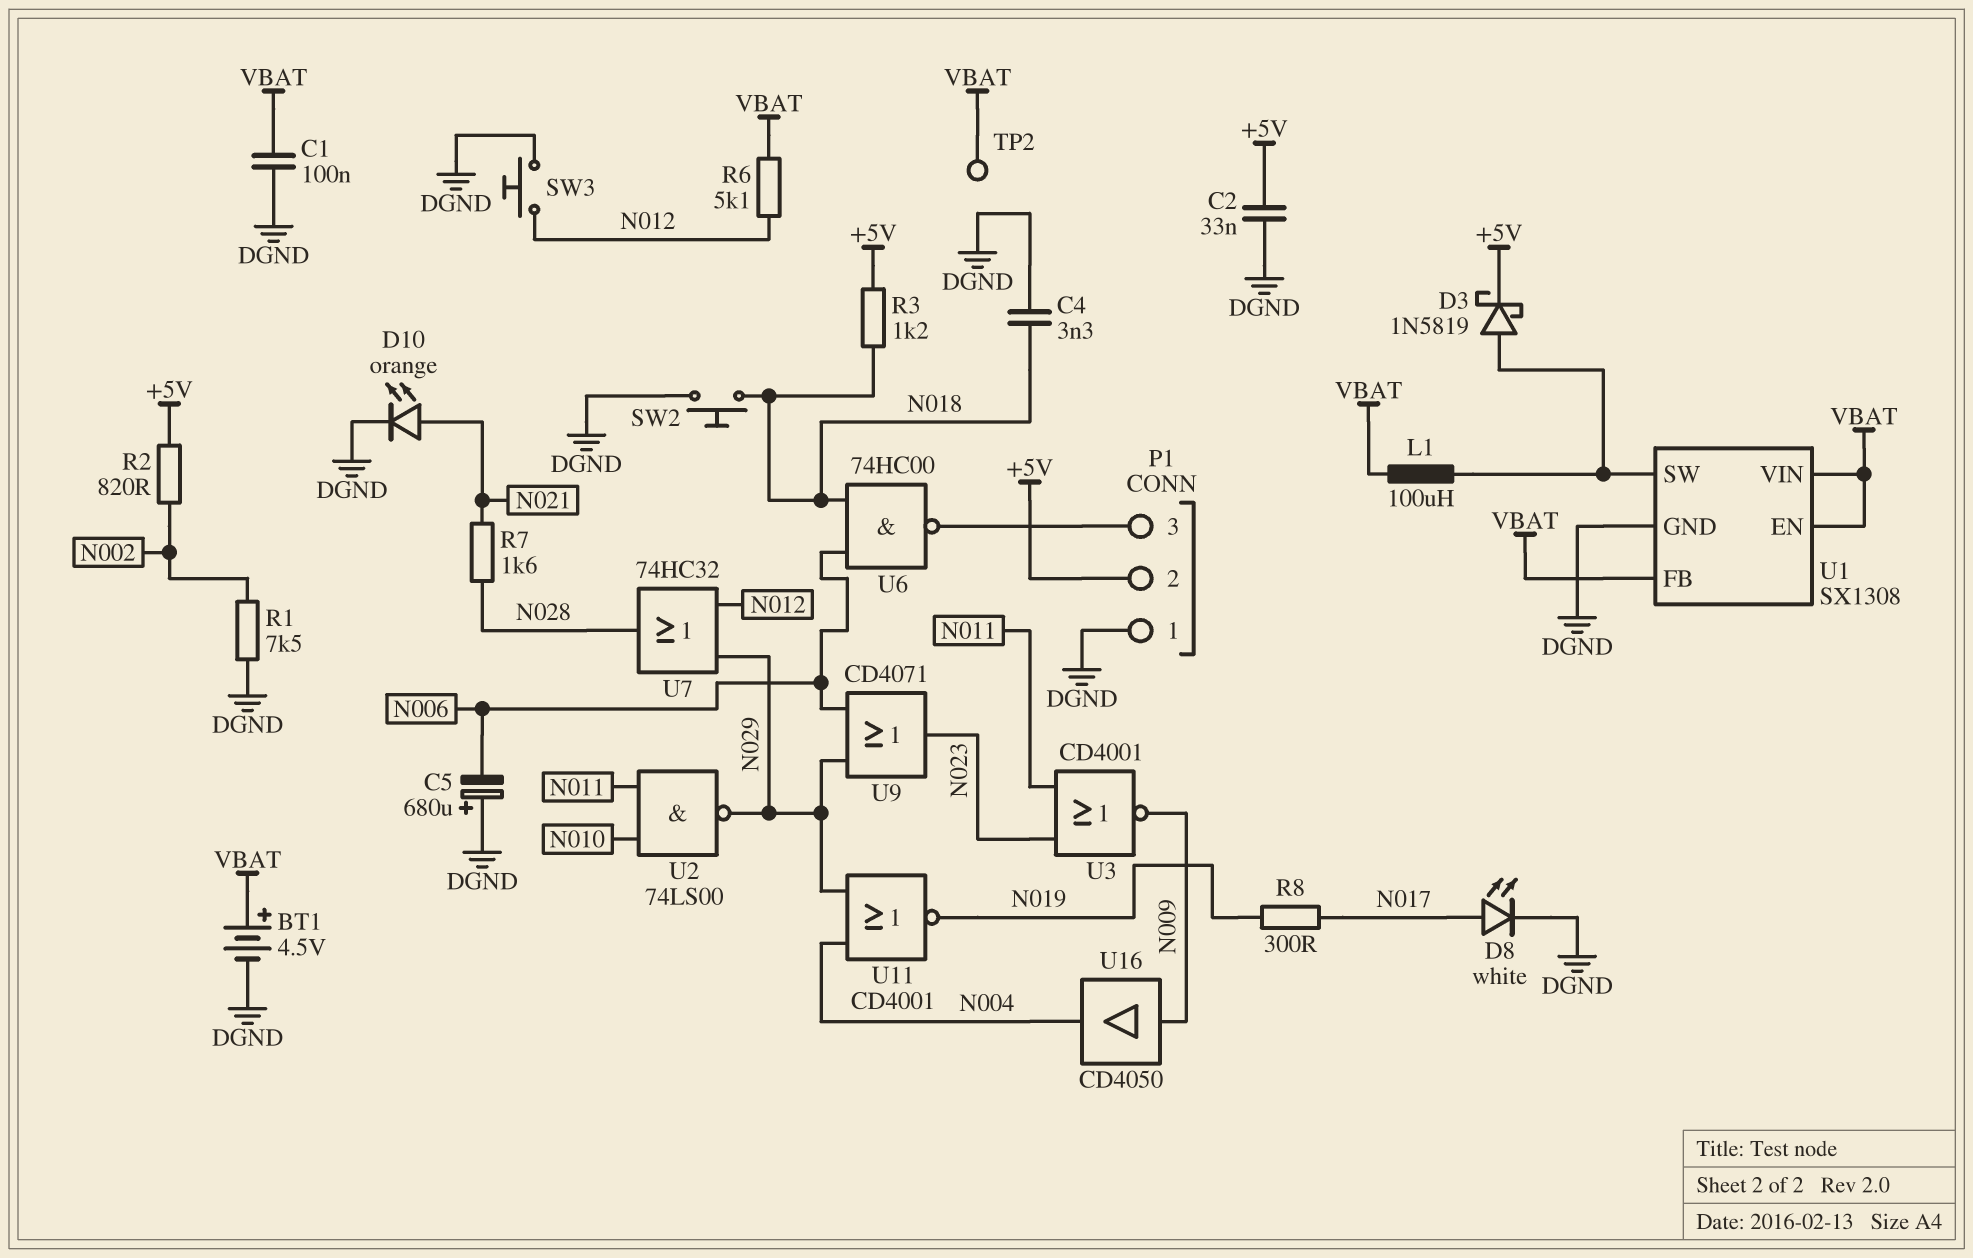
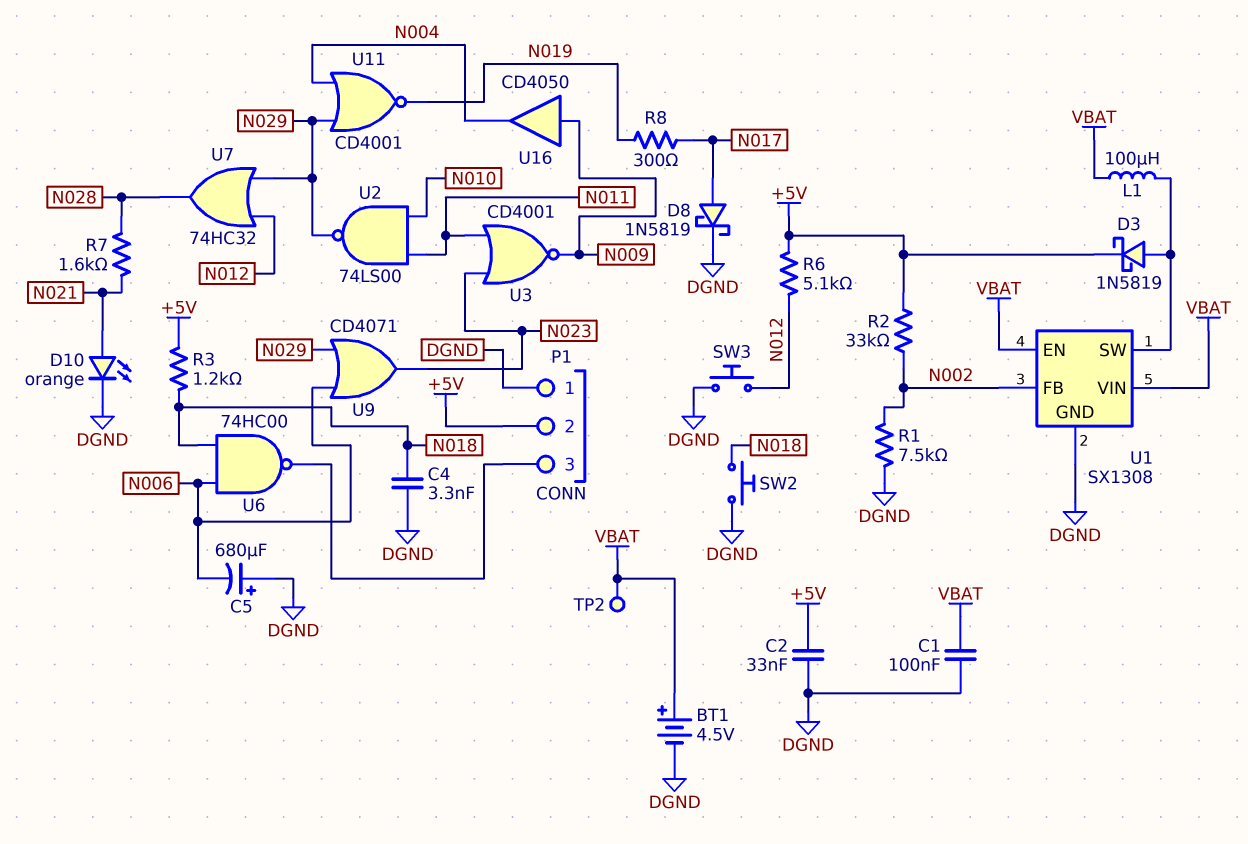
D8: LED white (A N017, K DGND) -> schottky 1N5819 (A N017, K DGND)
R2: 820 (+5V, N002) -> 33k (+5V, N002)
R6: 5.1k (N012, VBAT) -> 5.1k (+5V, N012)
U1 pin FB: VBAT -> N002

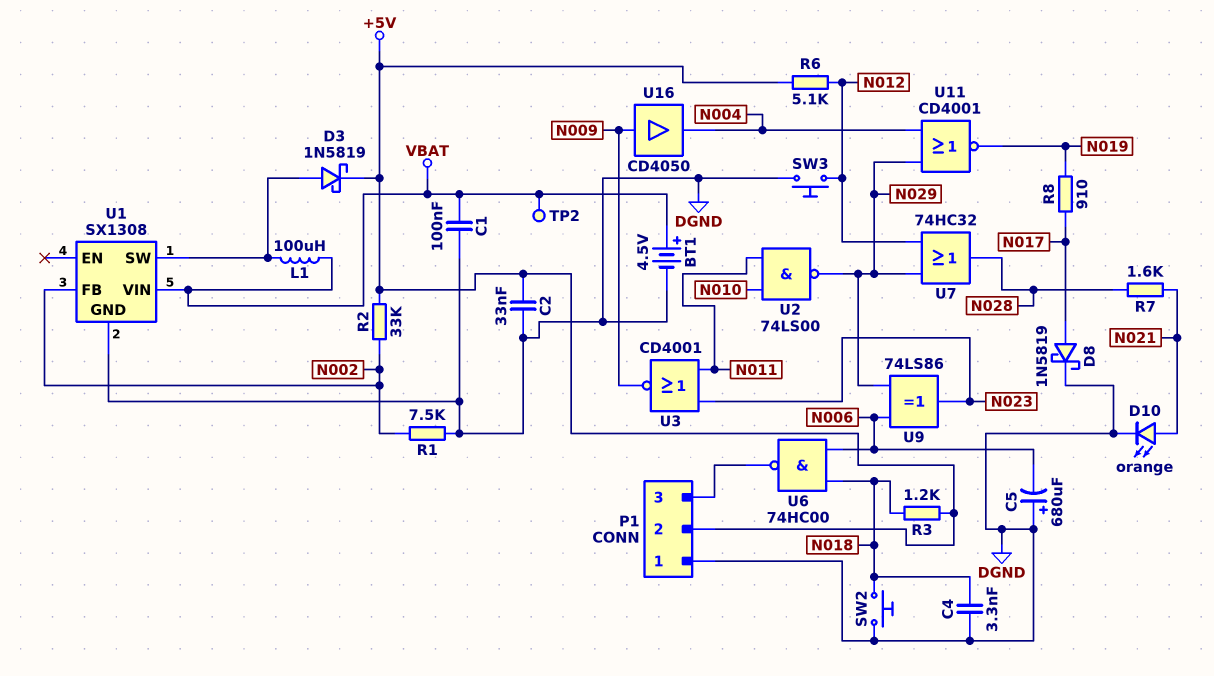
R8: 300 (N017, N019) -> 910 (N017, N019)
U1 pin EN: VBAT -> none
U9: OR CD4071 (in N006, in N029, out N023) -> XOR 74LS86 (in N006, in N029, out N023)

